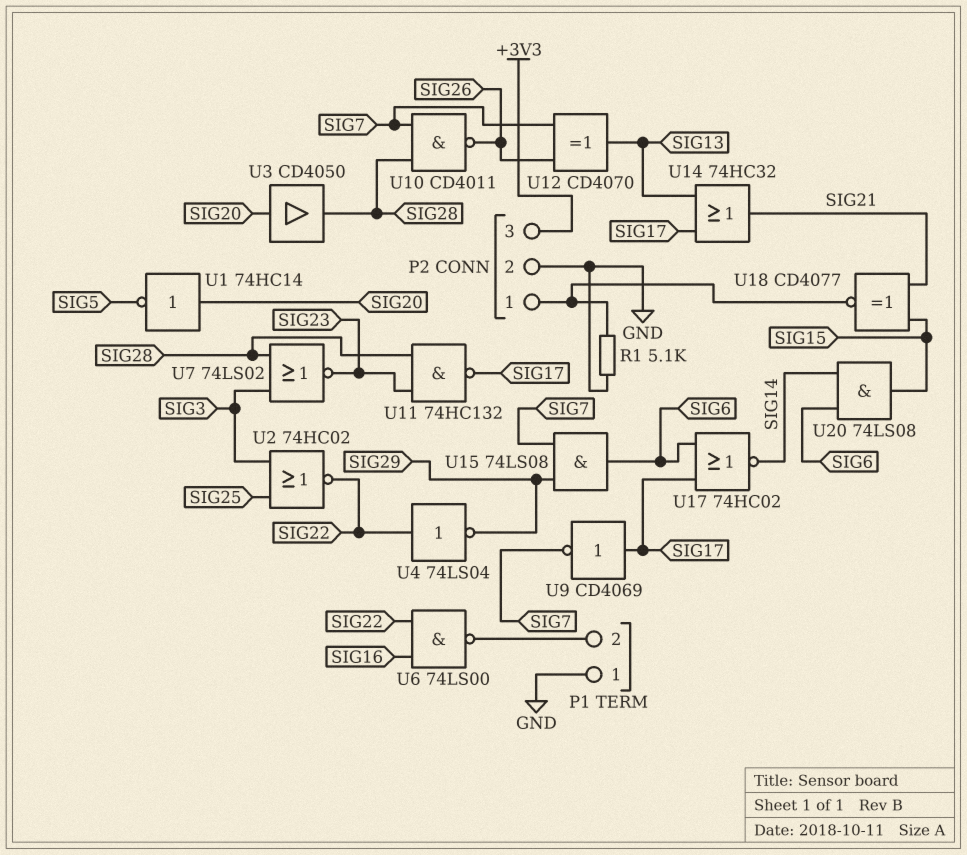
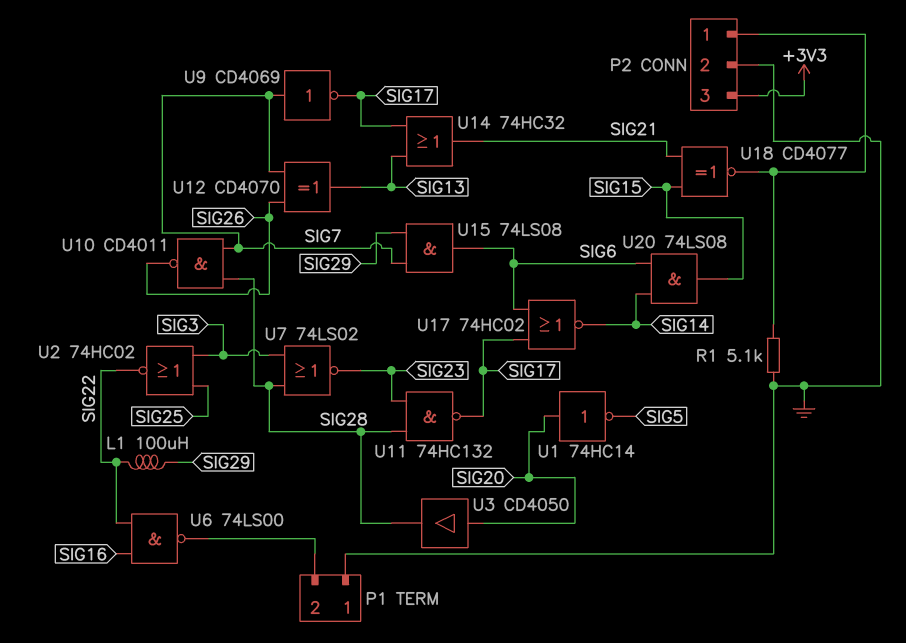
L1: none -> 100uH (SIG22, SIG29)
U4: NOT 74LS04 (in SIG22, out SIG29) -> none
U9: NOT CD4069 (in SIG17, out SIG7) -> NOT CD4069 (in SIG7, out SIG17)

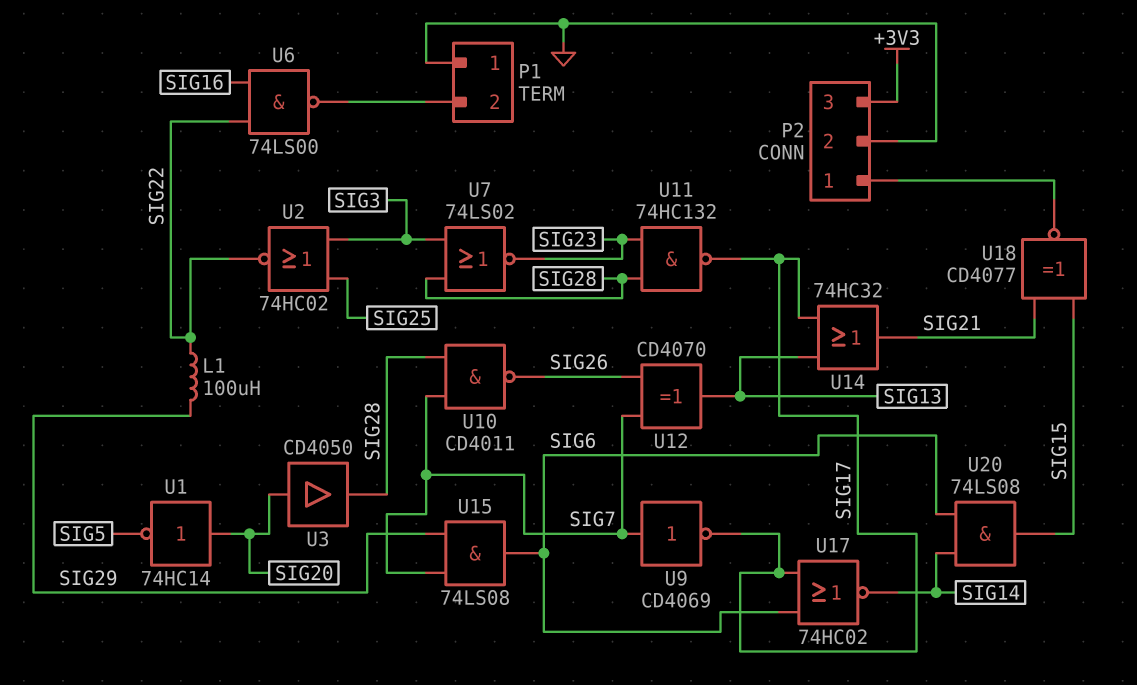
R1: 5.1k (GND, P2/1) -> none

